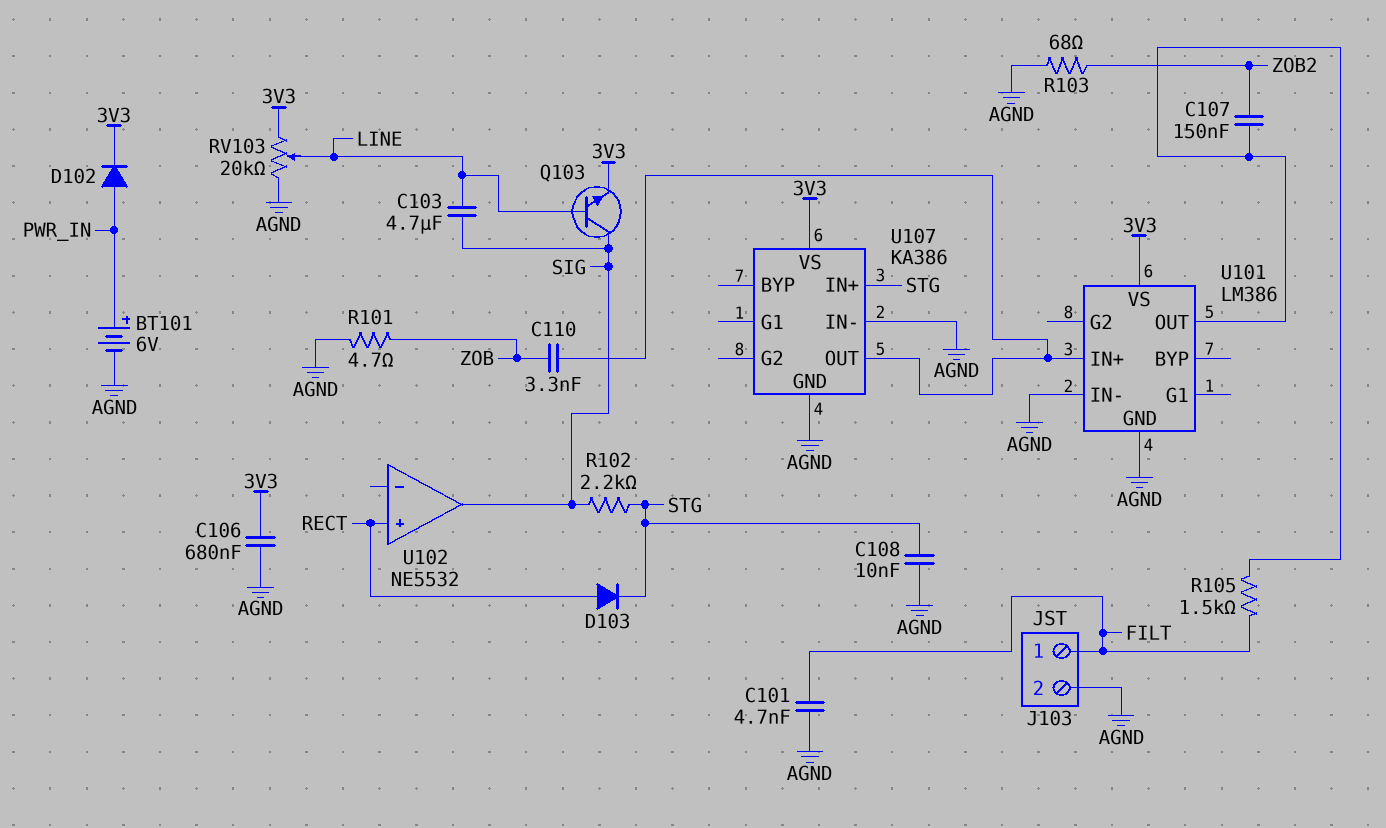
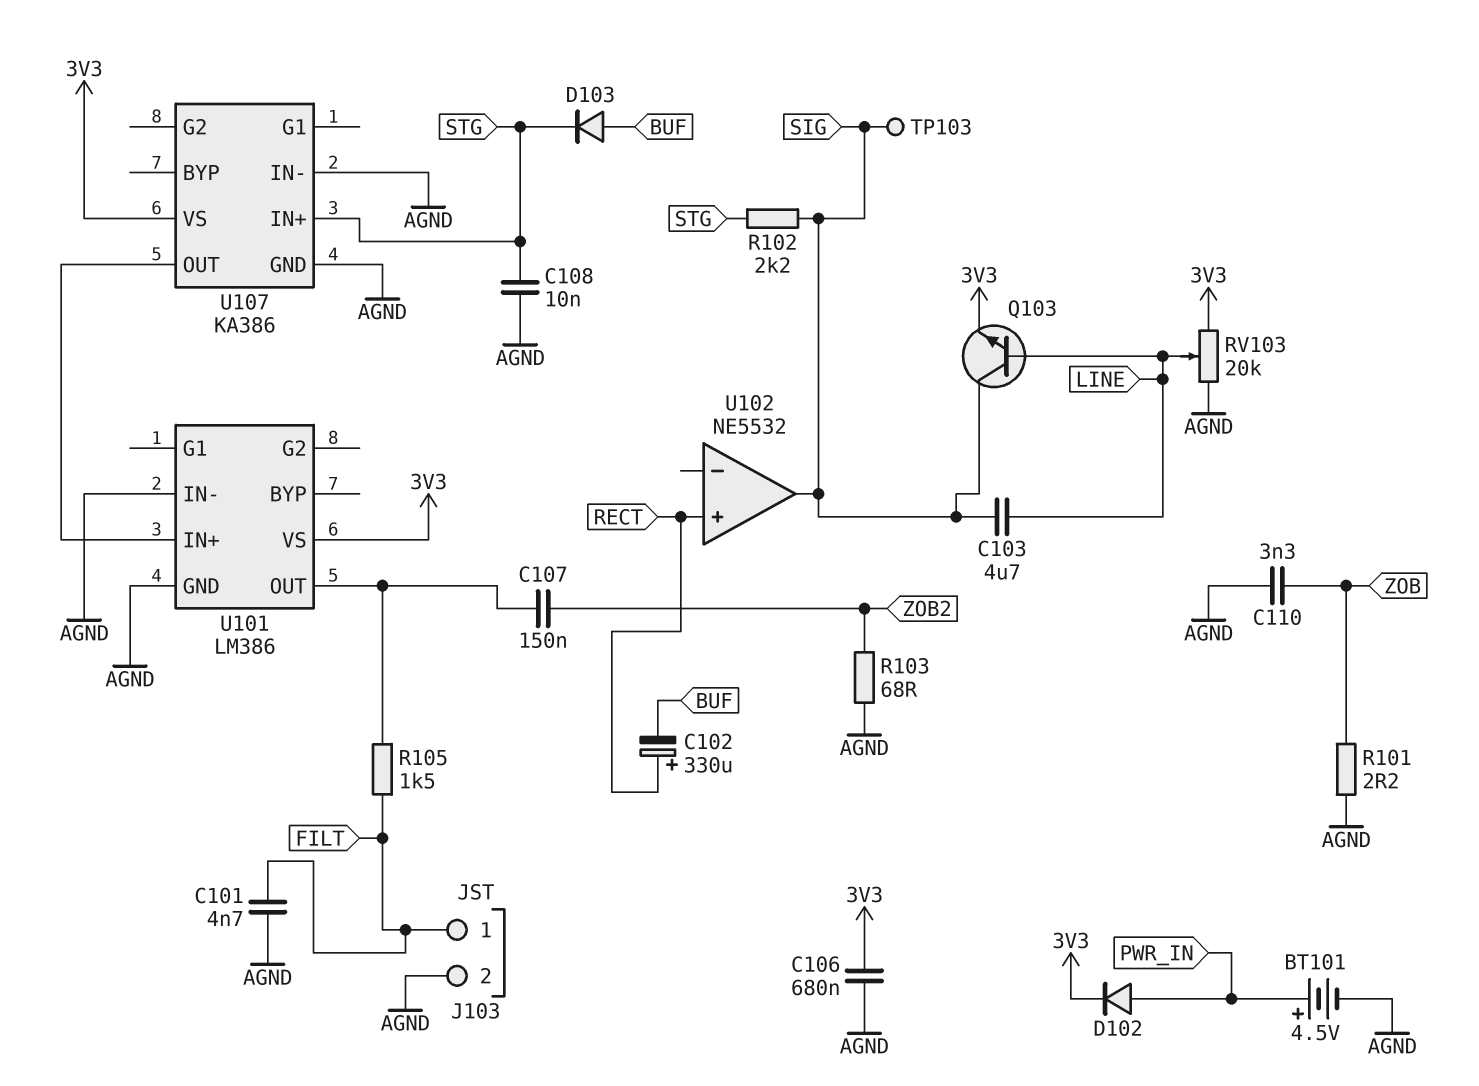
BT101: 6V (plus PWR_IN, minus AGND) -> 4.5V (plus PWR_IN, minus AGND)
C102: none -> 330uF (plus RECT, minus BUF)
C110: 3.3nF (U101/IN+, ZOB) -> 3.3nF (AGND, ZOB)
D103: diode (A RECT, K STG) -> diode (A BUF, K STG)
R101: 4.7 (AGND, ZOB) -> 2.2 (AGND, ZOB)
TP103: none -> test point (SIG)

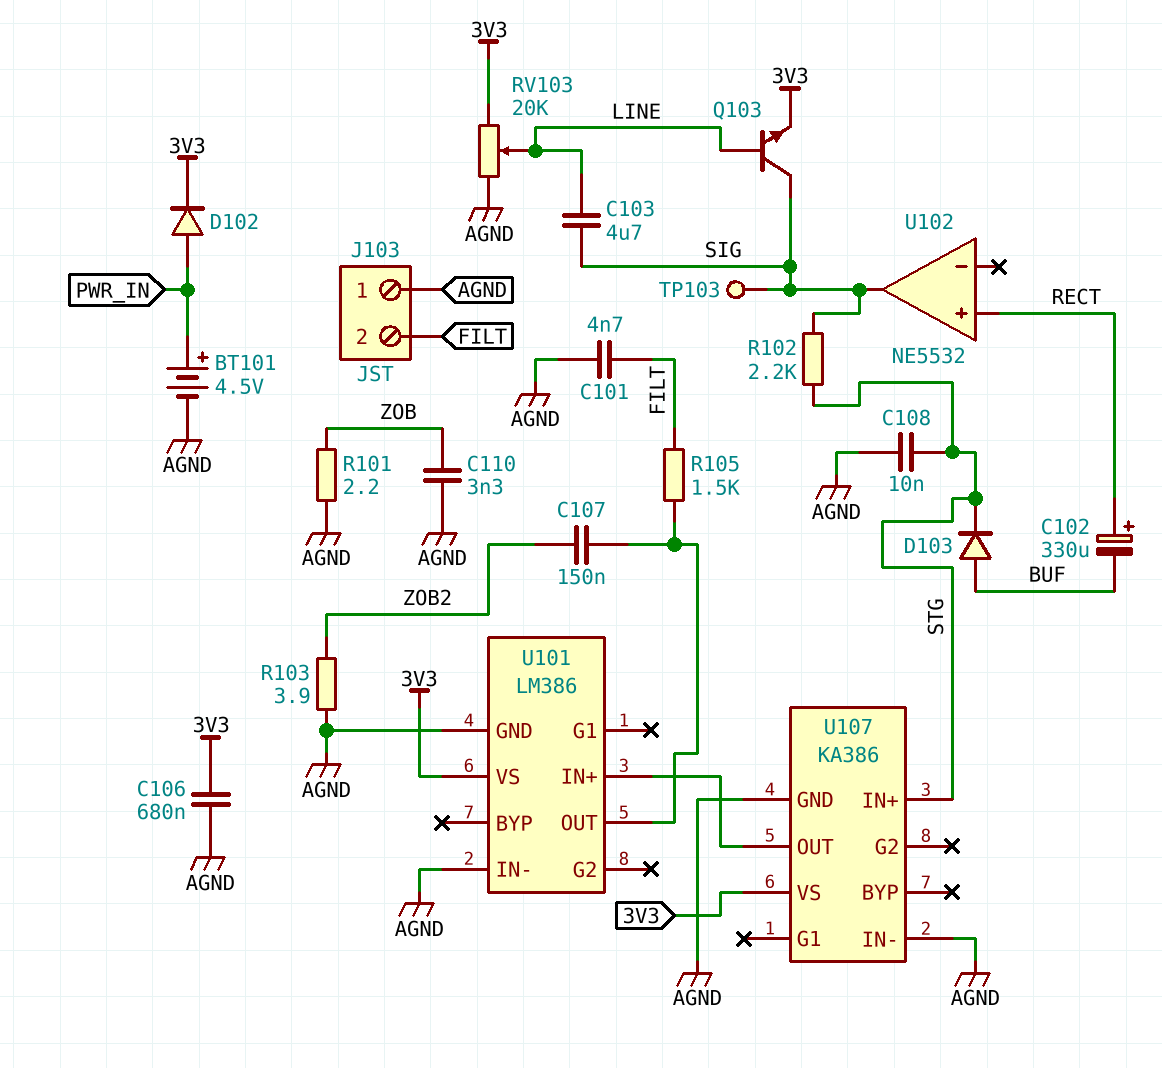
J103 pin 1: FILT -> AGND
J103 pin 2: AGND -> FILT
R103: 68 (AGND, ZOB2) -> 3.9 (AGND, ZOB2)

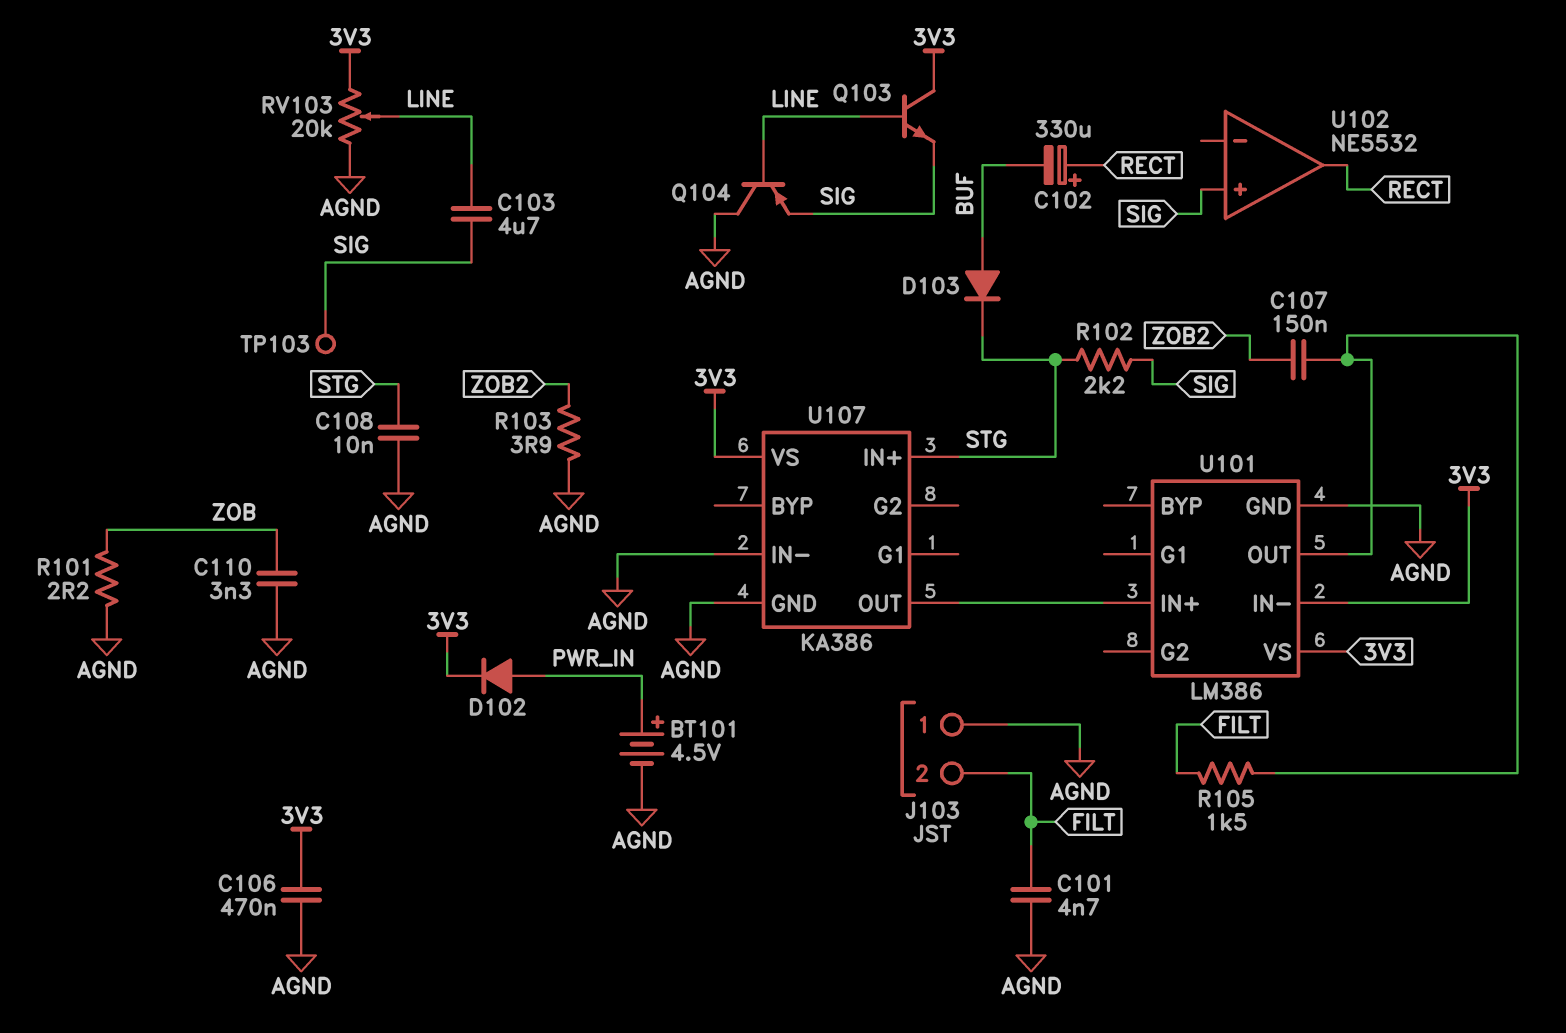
C106: 680nF (3V3, AGND) -> 470nF (3V3, AGND)
Q103: NPN (B LINE, C SIG, E 3V3) -> NPN (B LINE, C 3V3, E SIG)
Q104: none -> PNP (B LINE, C AGND, E SIG)
U101 pin IN-: AGND -> 3V3
U102 pin in+: RECT -> SIG
U102 pin out: SIG -> RECT

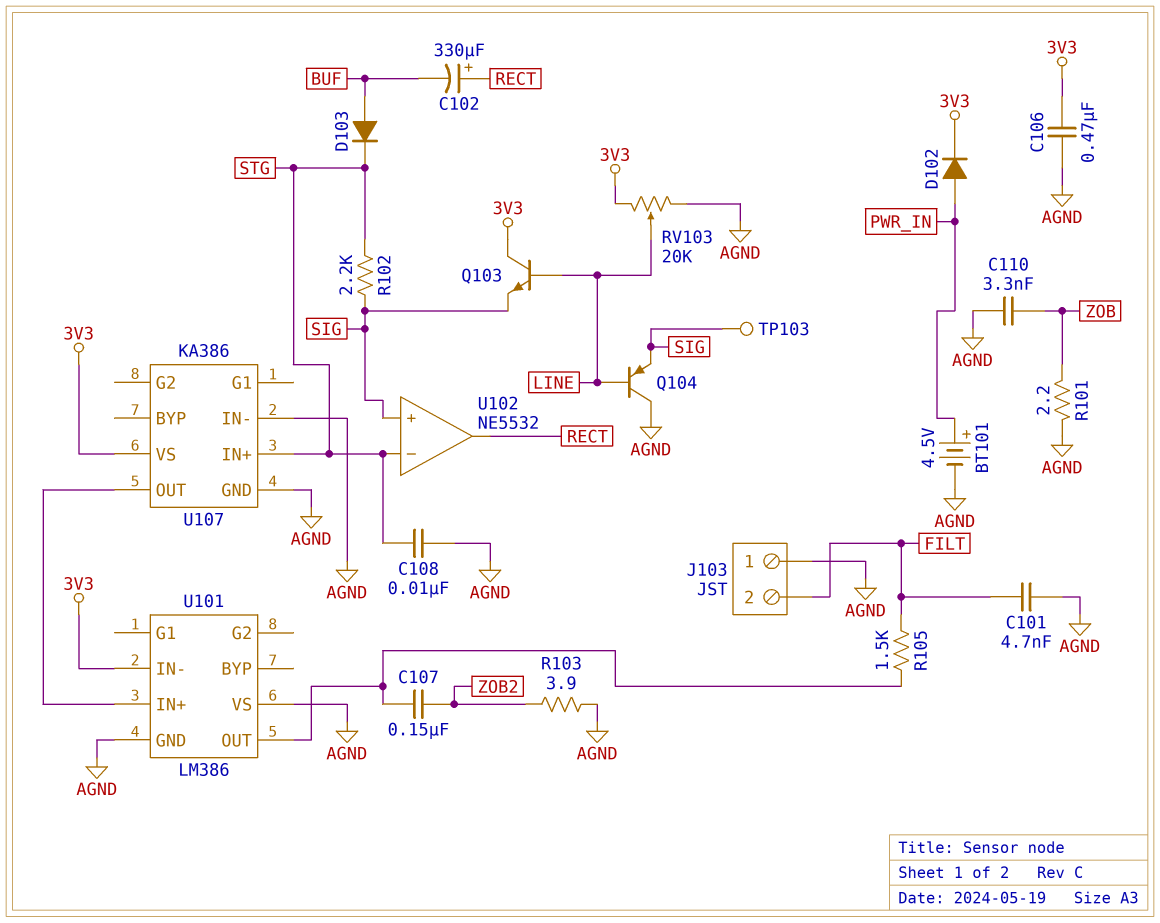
C103: 4.7uF (LINE, SIG) -> none
U101 pin VS: 3V3 -> AGND
U102 pin in-: none -> STG

